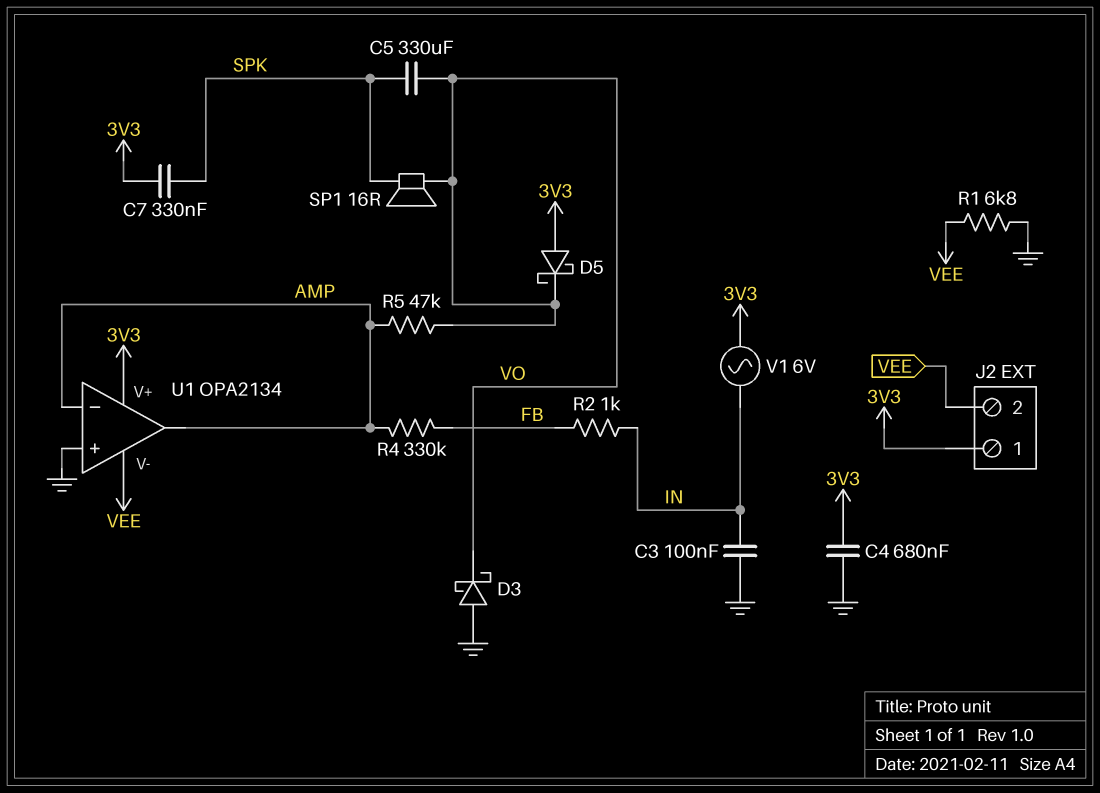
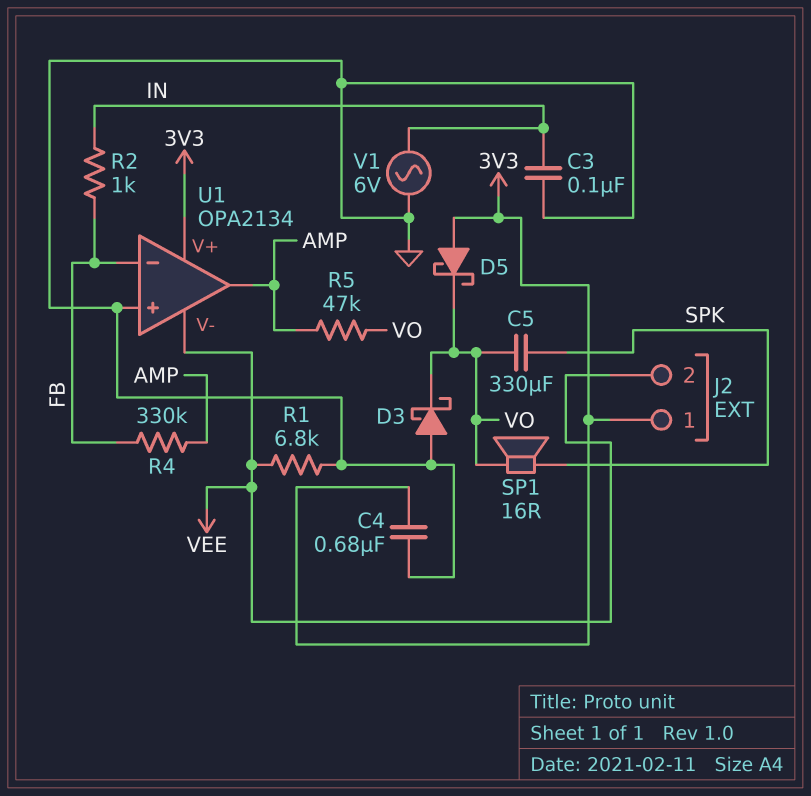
C7: 330nF (3V3, SPK) -> none
U1 pin in-: AMP -> FB
V1: AC 6V (3V3, IN) -> AC 6V (GND, IN)

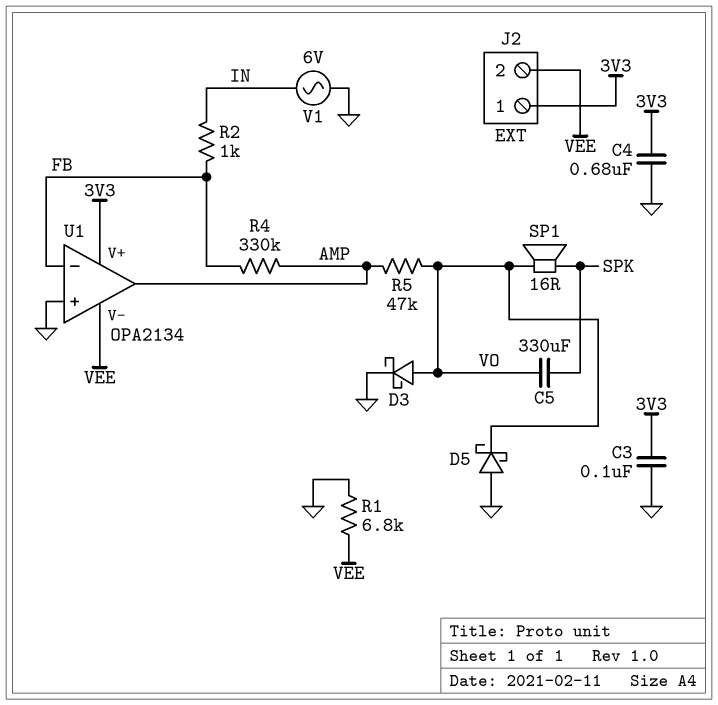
C3: 100nF (GND, IN) -> 100nF (3V3, GND)
D3: schottky (A GND, K VO) -> schottky (A VO, K GND)
D5: schottky (A 3V3, K VO) -> schottky (A GND, K VO)

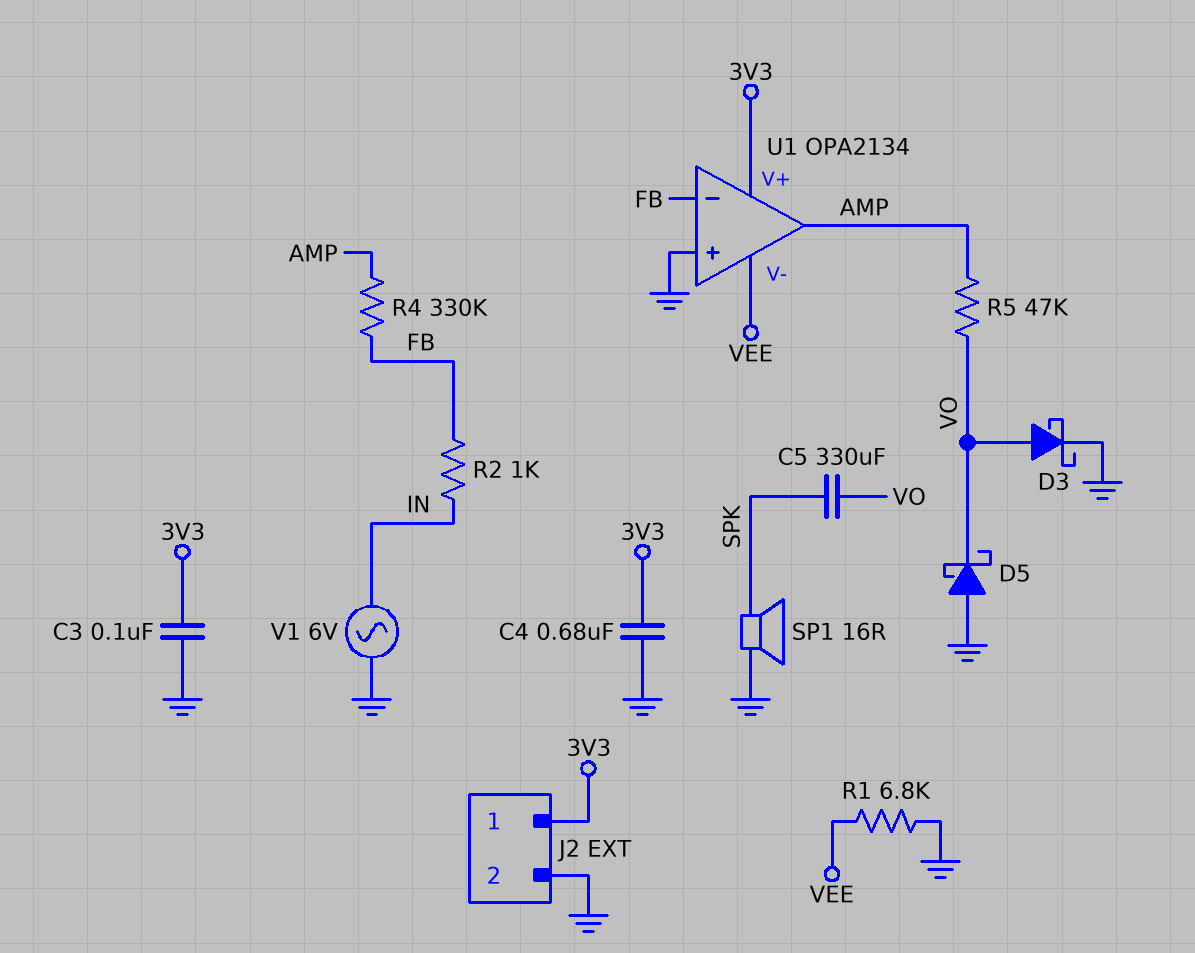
J2 pin 2: VEE -> GND
SP1: speaker 16R (SPK, VO) -> speaker 16R (GND, SPK)

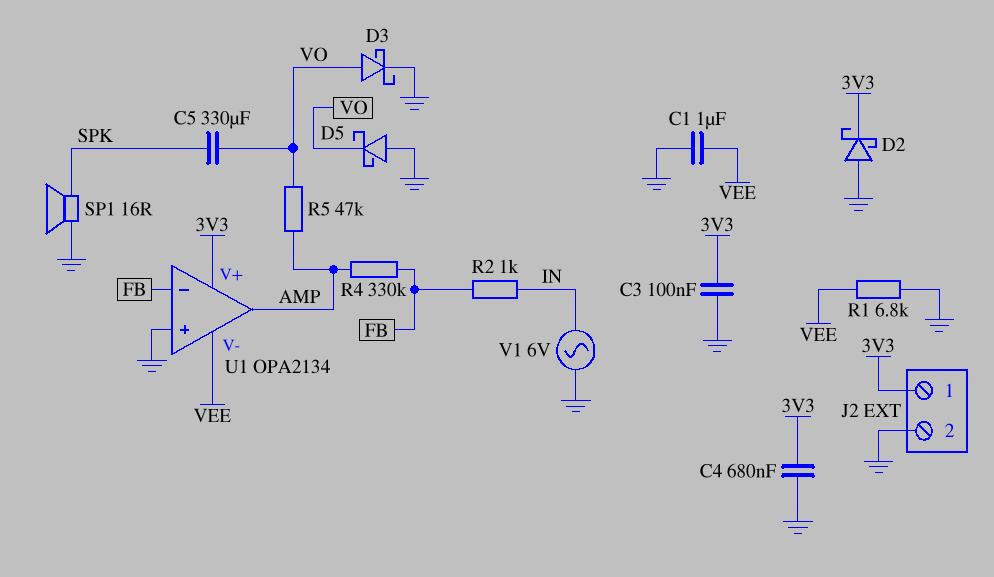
C1: none -> 1uF (GND, VEE)
D2: none -> schottky (A GND, K 3V3)

